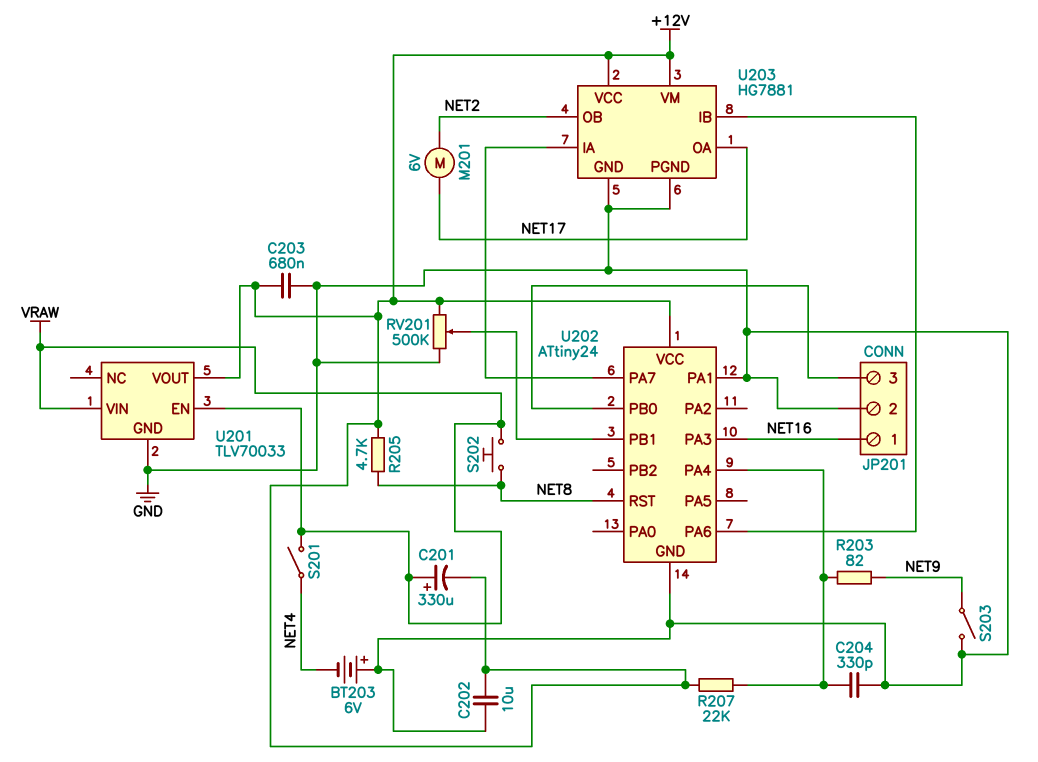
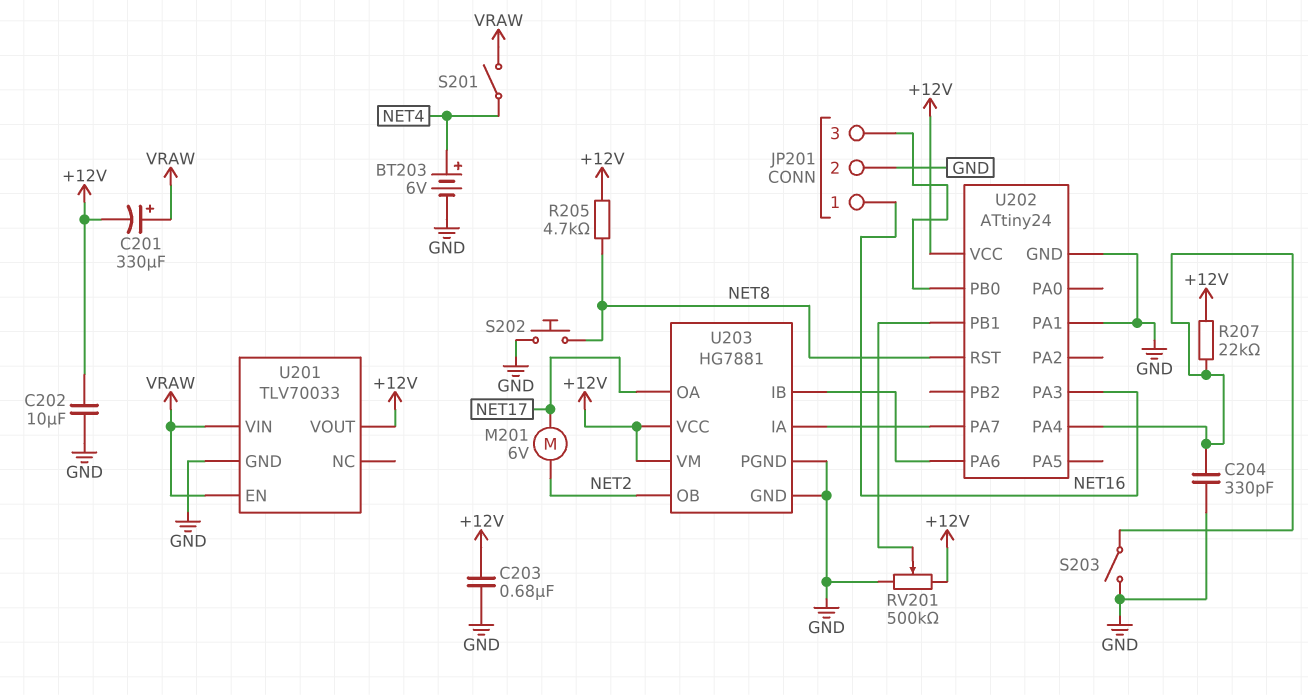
BT203: 6V (plus GND, minus NET4) -> 6V (plus NET4, minus GND)
R203: 82 (NET9, U202/PA4) -> none
S202: button (NET8, VRAW) -> button (GND, NET8)
S203: switch (GND, NET9) -> switch (GND, U202/PA4)

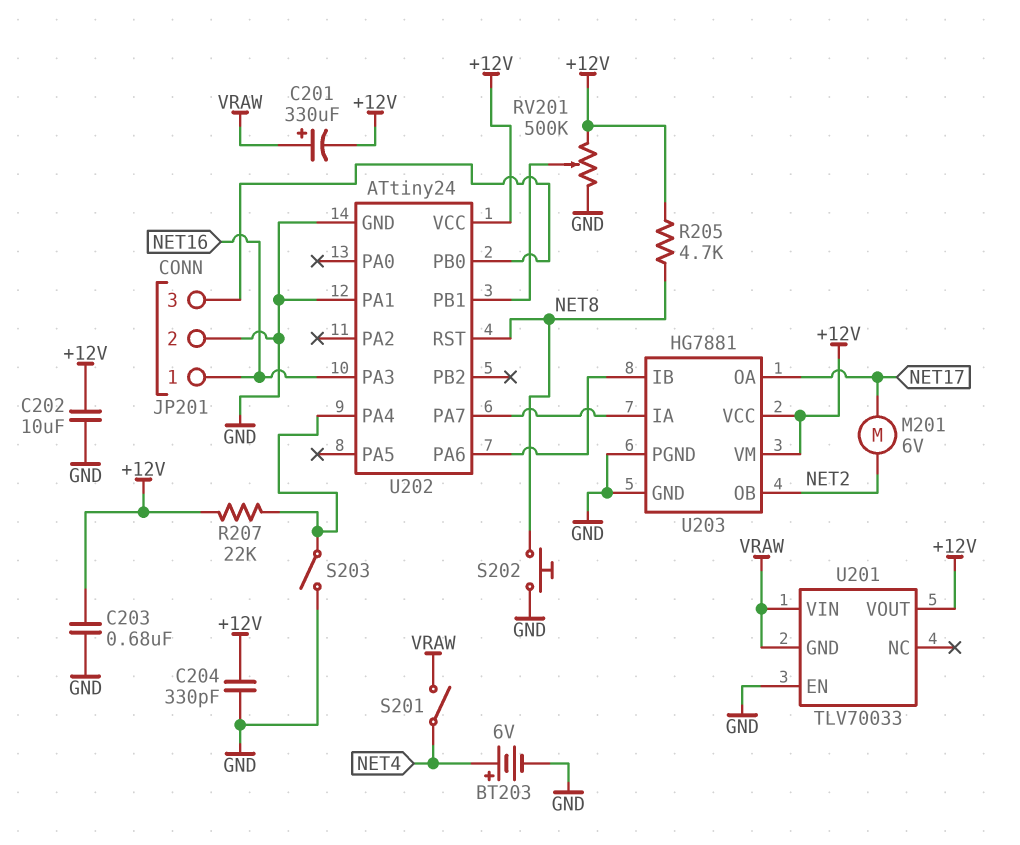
C204: 330pF (GND, U202/PA4) -> 330pF (+12V, GND)
U201 pin EN: VRAW -> GND
U201 pin GND: GND -> VRAW

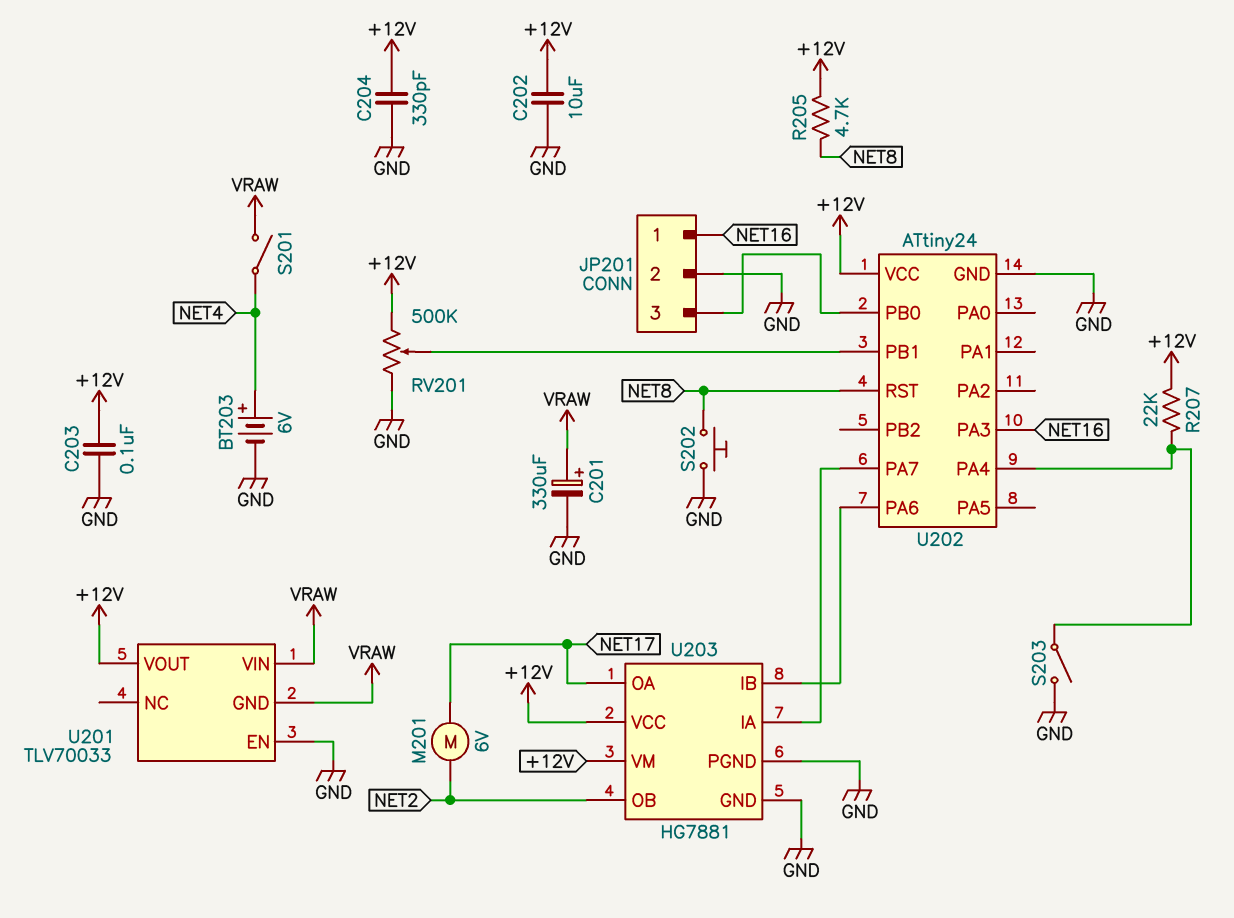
C201: 330uF (plus VRAW, minus +12V) -> 330uF (plus VRAW, minus GND)
C203: 680nF (+12V, GND) -> 100nF (+12V, GND)
U202 pin PA1: GND -> none

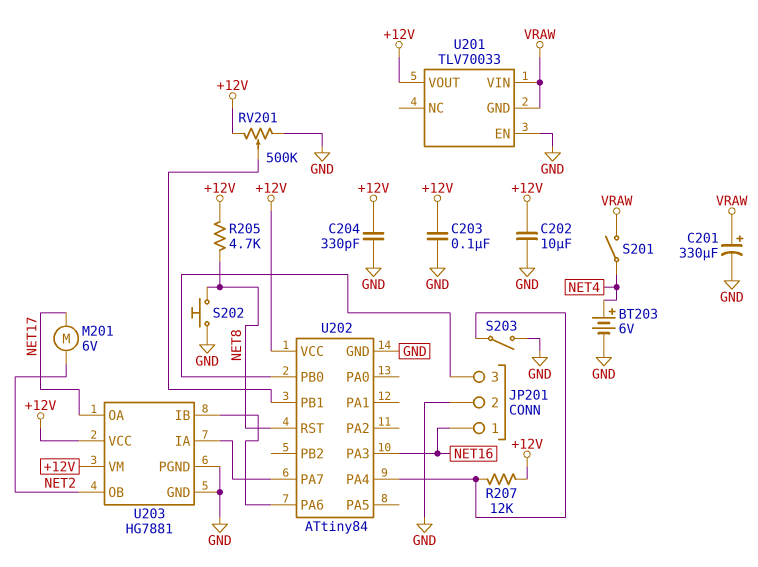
R207: 22k (+12V, U202/PA4) -> 12k (+12V, U202/PA4)
U202: ATtiny24 -> ATtiny84

